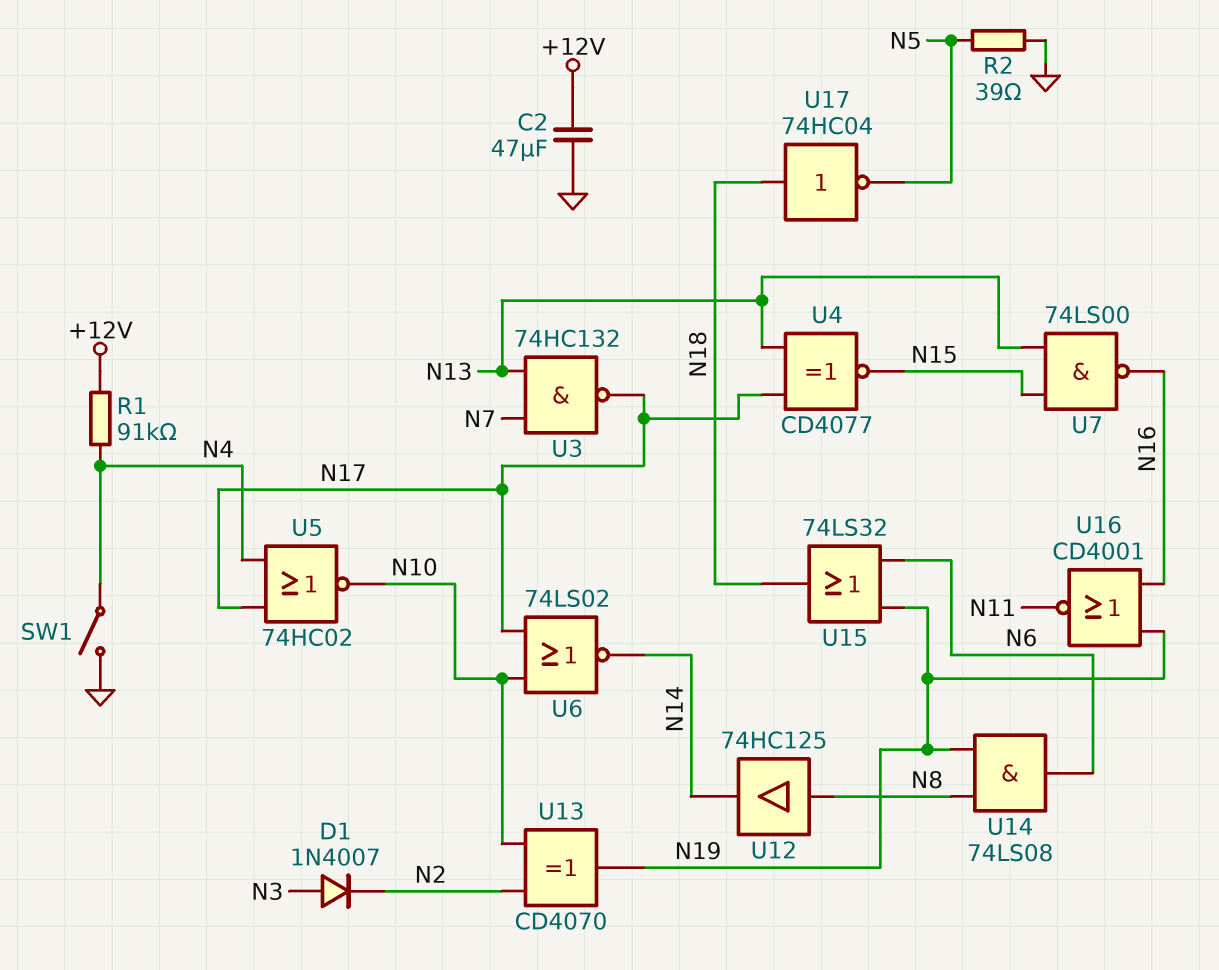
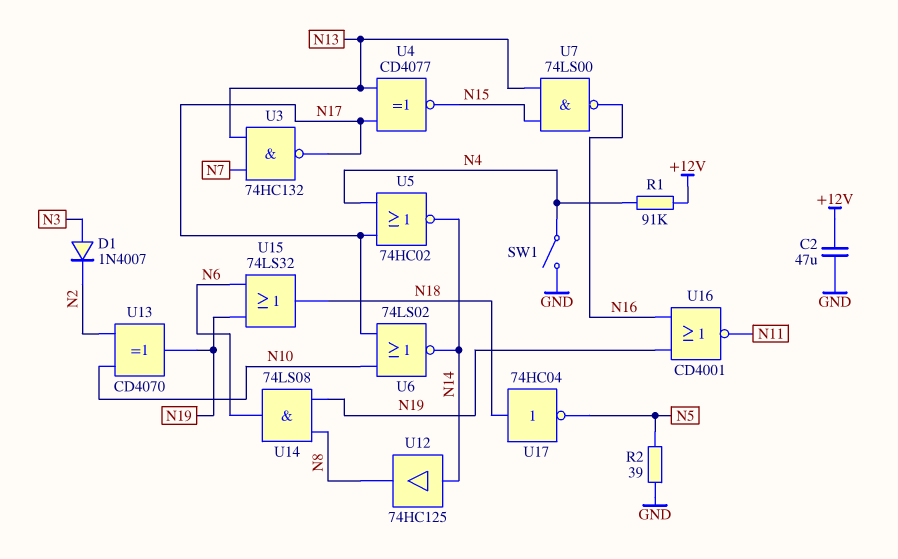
U5: NOR 74HC02 (in N4, in N17, out N10) -> NOR 74HC02 (in N4, in N17, out N14)
U12: buffer 74HC125 (in N8, out N14) -> buffer 74HC125 (in N14, out N8)

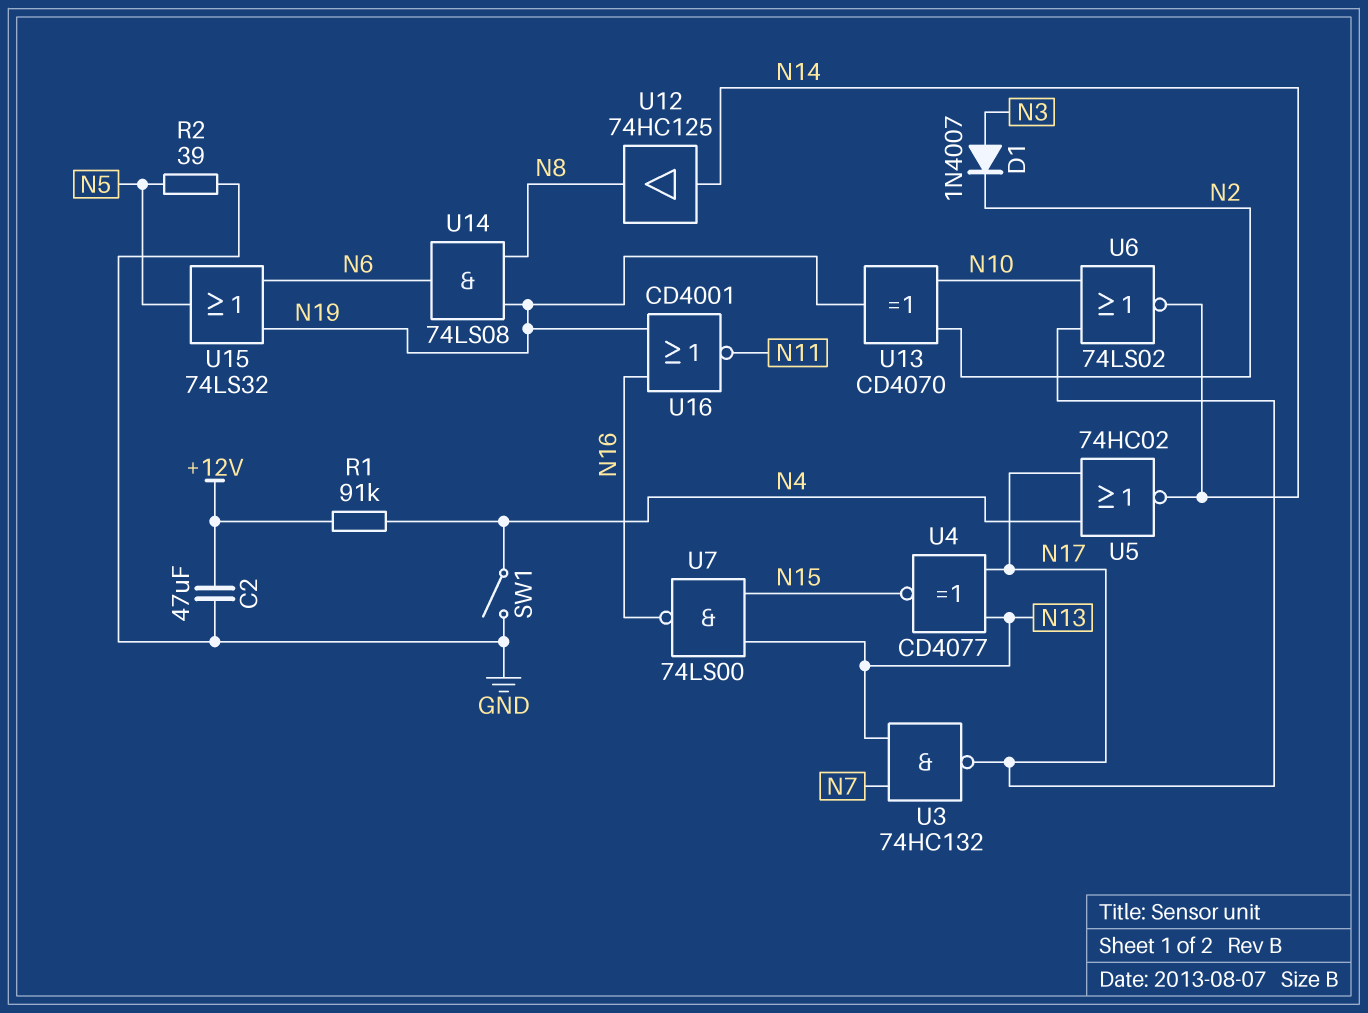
U15: OR 74LS32 (in N6, in N19, out N18) -> OR 74LS32 (in N6, in N19, out N5)
U17: NOT 74HC04 (in N18, out N5) -> none

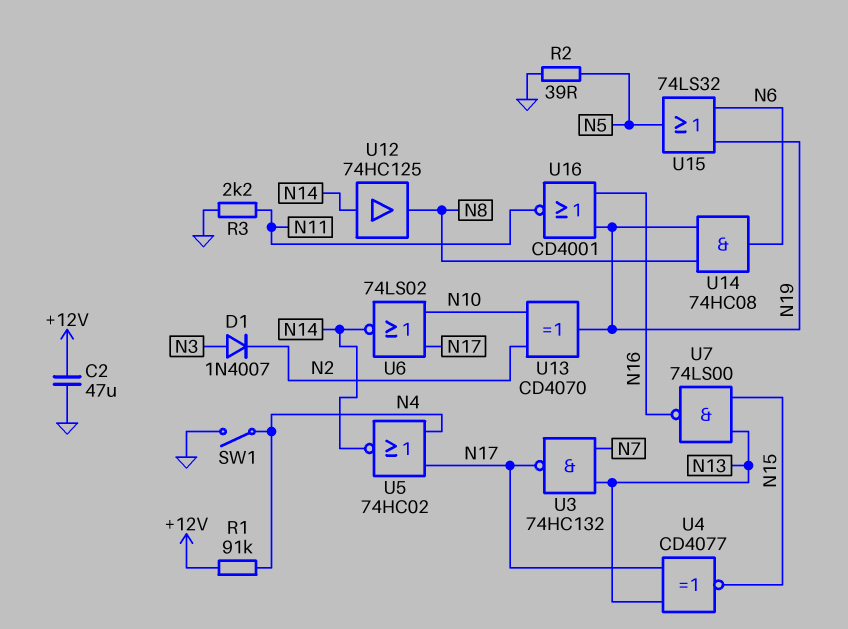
R3: none -> 2.2k (GND, N11)
U14: AND 74LS08 (in N8, in N19, out N6) -> AND 74HC08 (in N8, in N19, out N6)

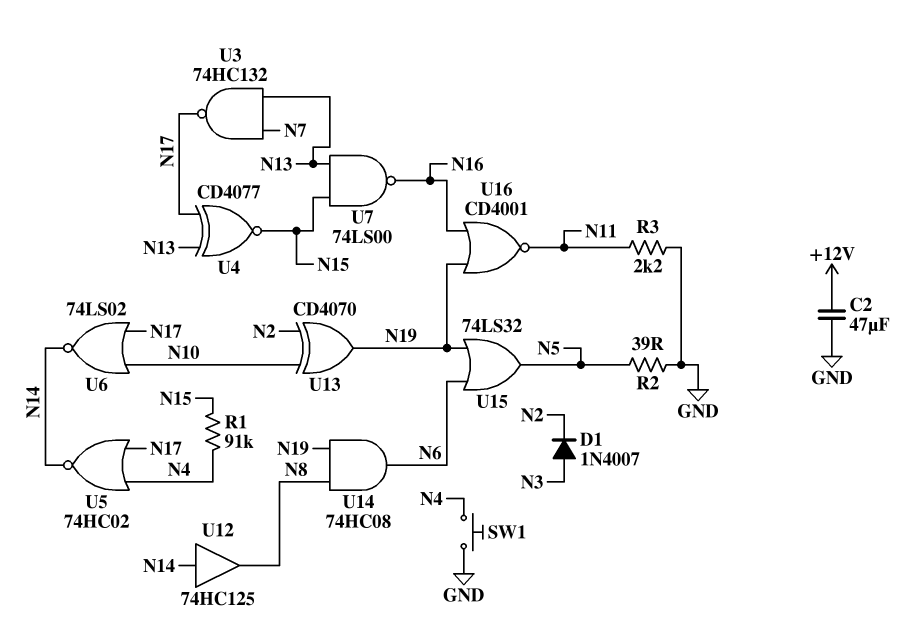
R1: 91k (+12V, N4) -> 91k (N4, N15)
SW1: switch (GND, N4) -> button (GND, N4)

